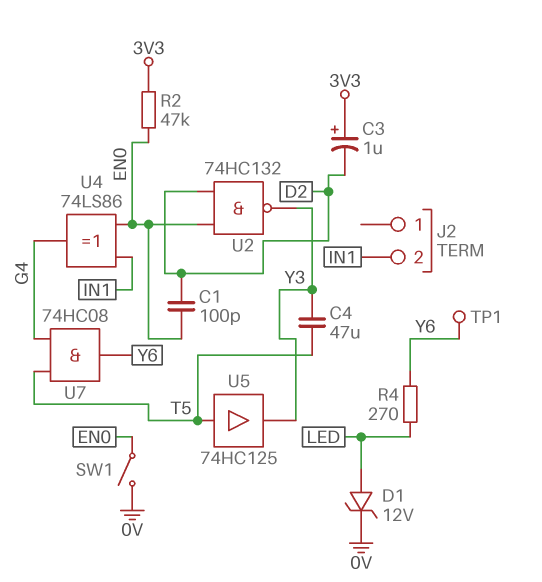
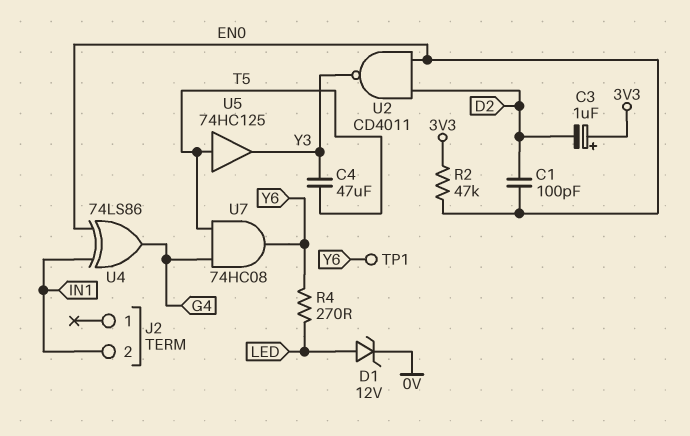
SW1: switch (0V, EN0) -> none
U2: NAND 74HC132 (in D2, in EN0, out Y3) -> NAND CD4011 (in D2, in EN0, out Y3)

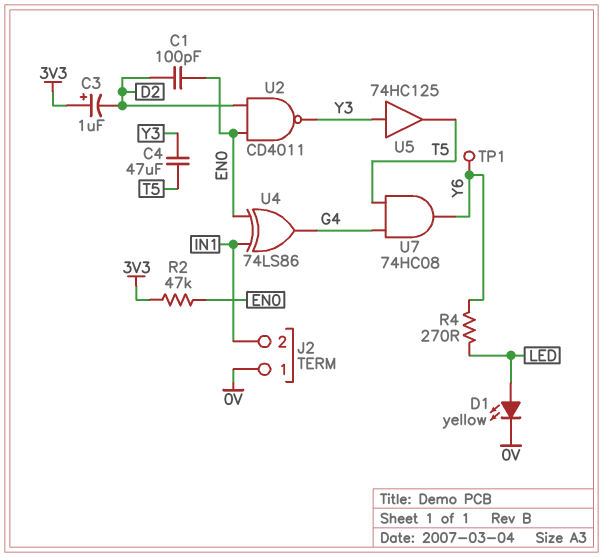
D1: zener 12V (A LED, K 0V) -> LED yellow (A LED, K 0V)
J2 pin 1: none -> 0V
U5: buffer 74HC125 (in T5, out Y3) -> buffer 74HC125 (in Y3, out T5)

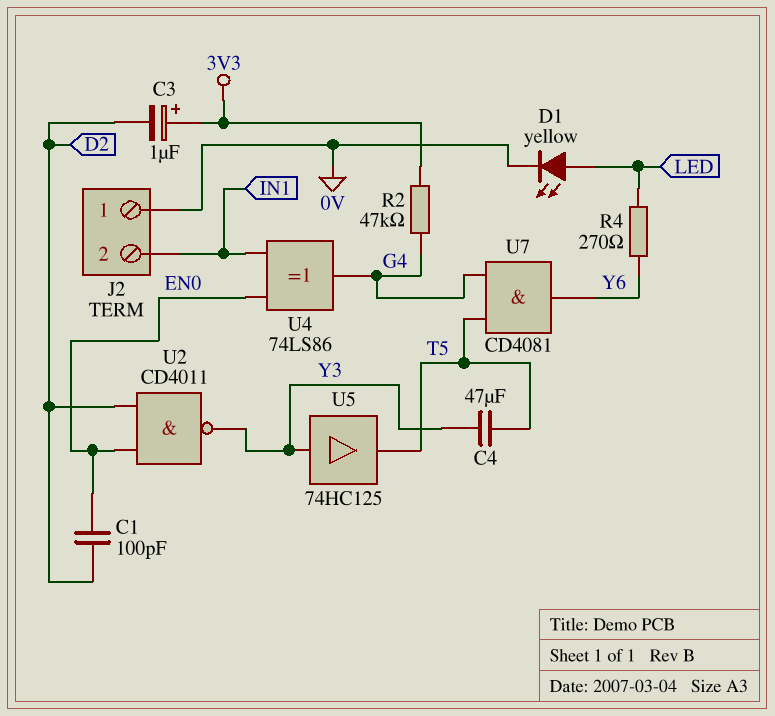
R2: 47k (3V3, EN0) -> 47k (3V3, G4)
TP1: test point (Y6) -> none
U7: AND 74HC08 (in G4, in T5, out Y6) -> AND CD4081 (in G4, in T5, out Y6)

